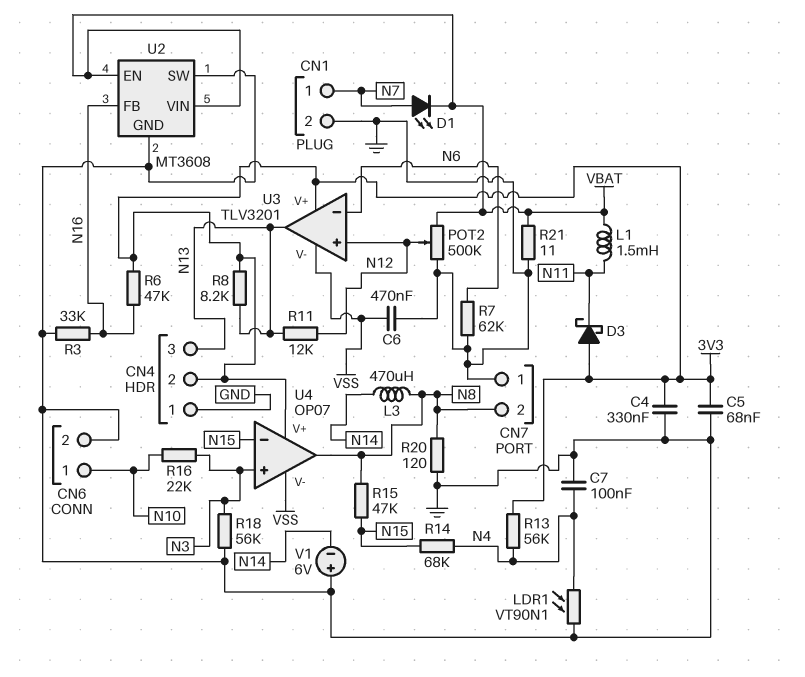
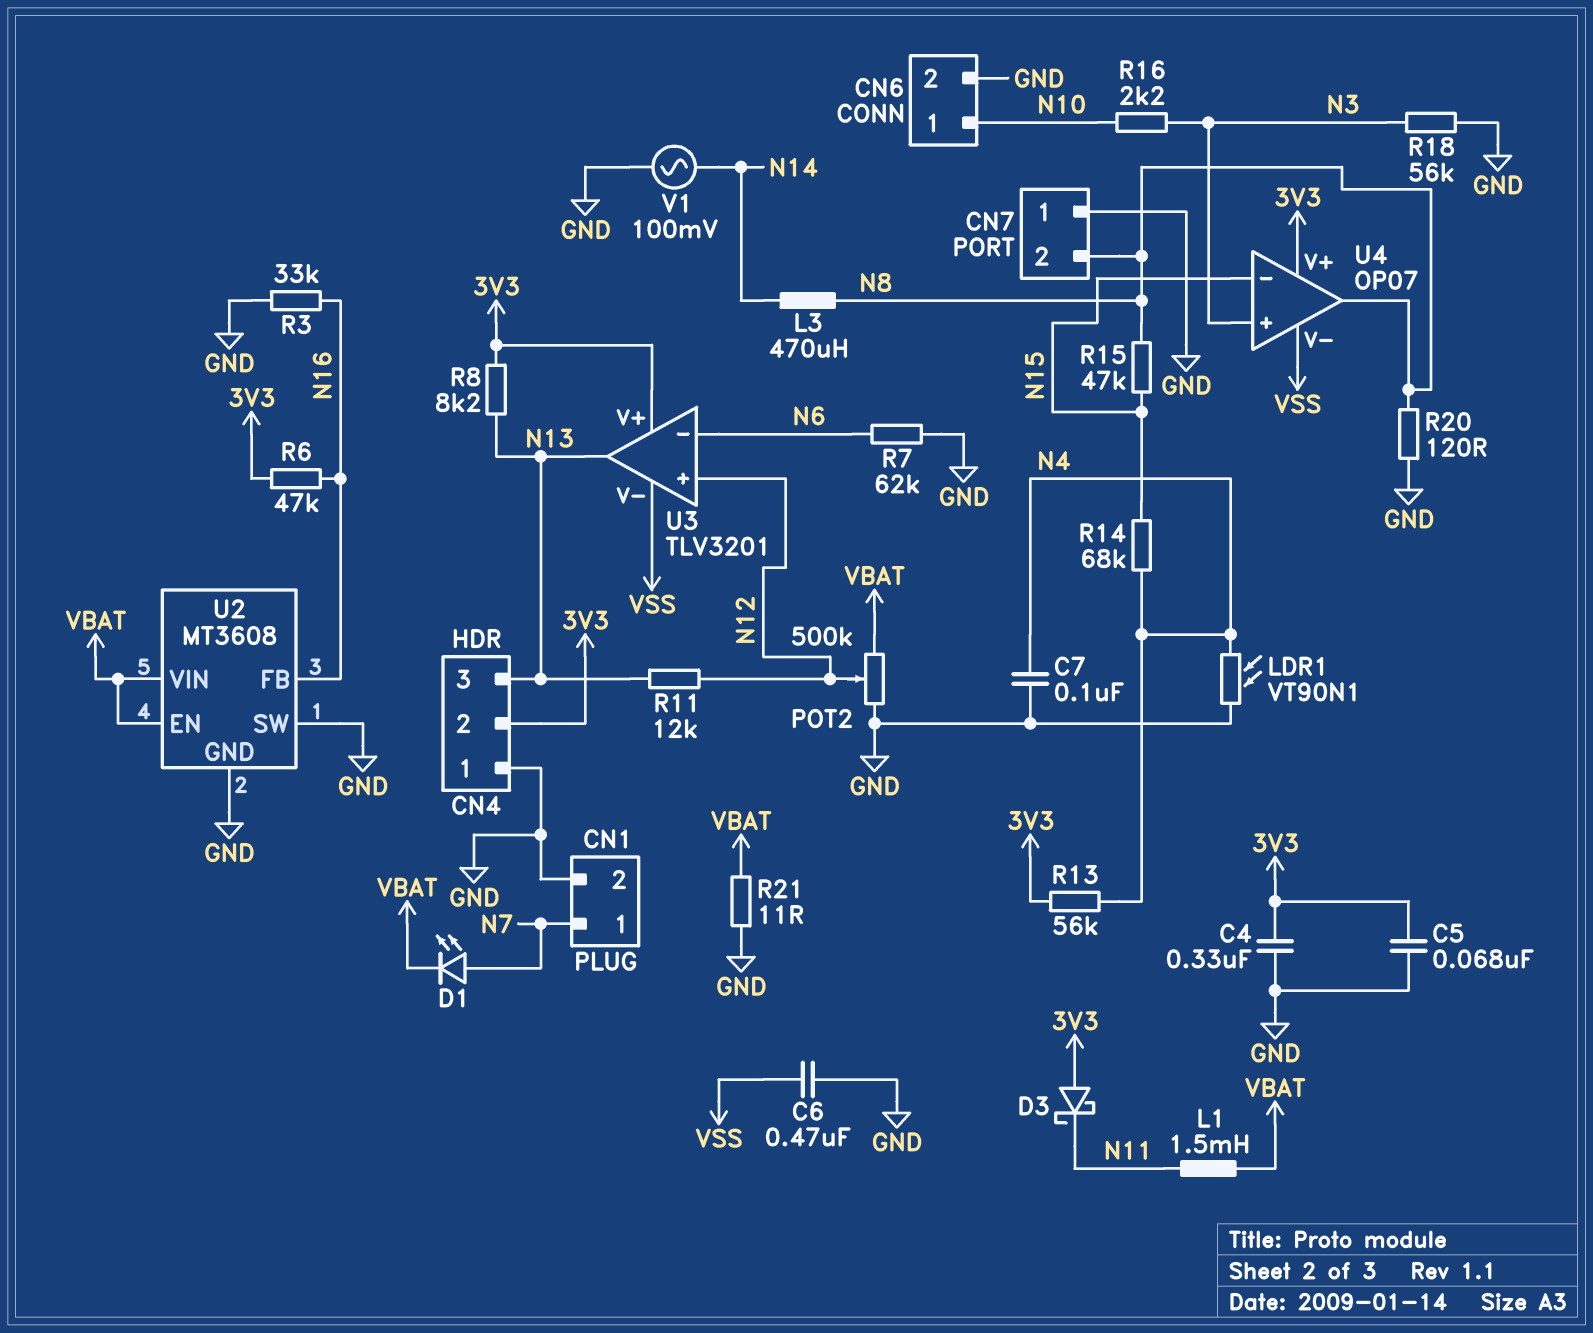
R16: 22k (N3, N10) -> 2.2k (N3, N10)
V1: 6V (plus GND, minus N14) -> AC 100mV (GND, N14)

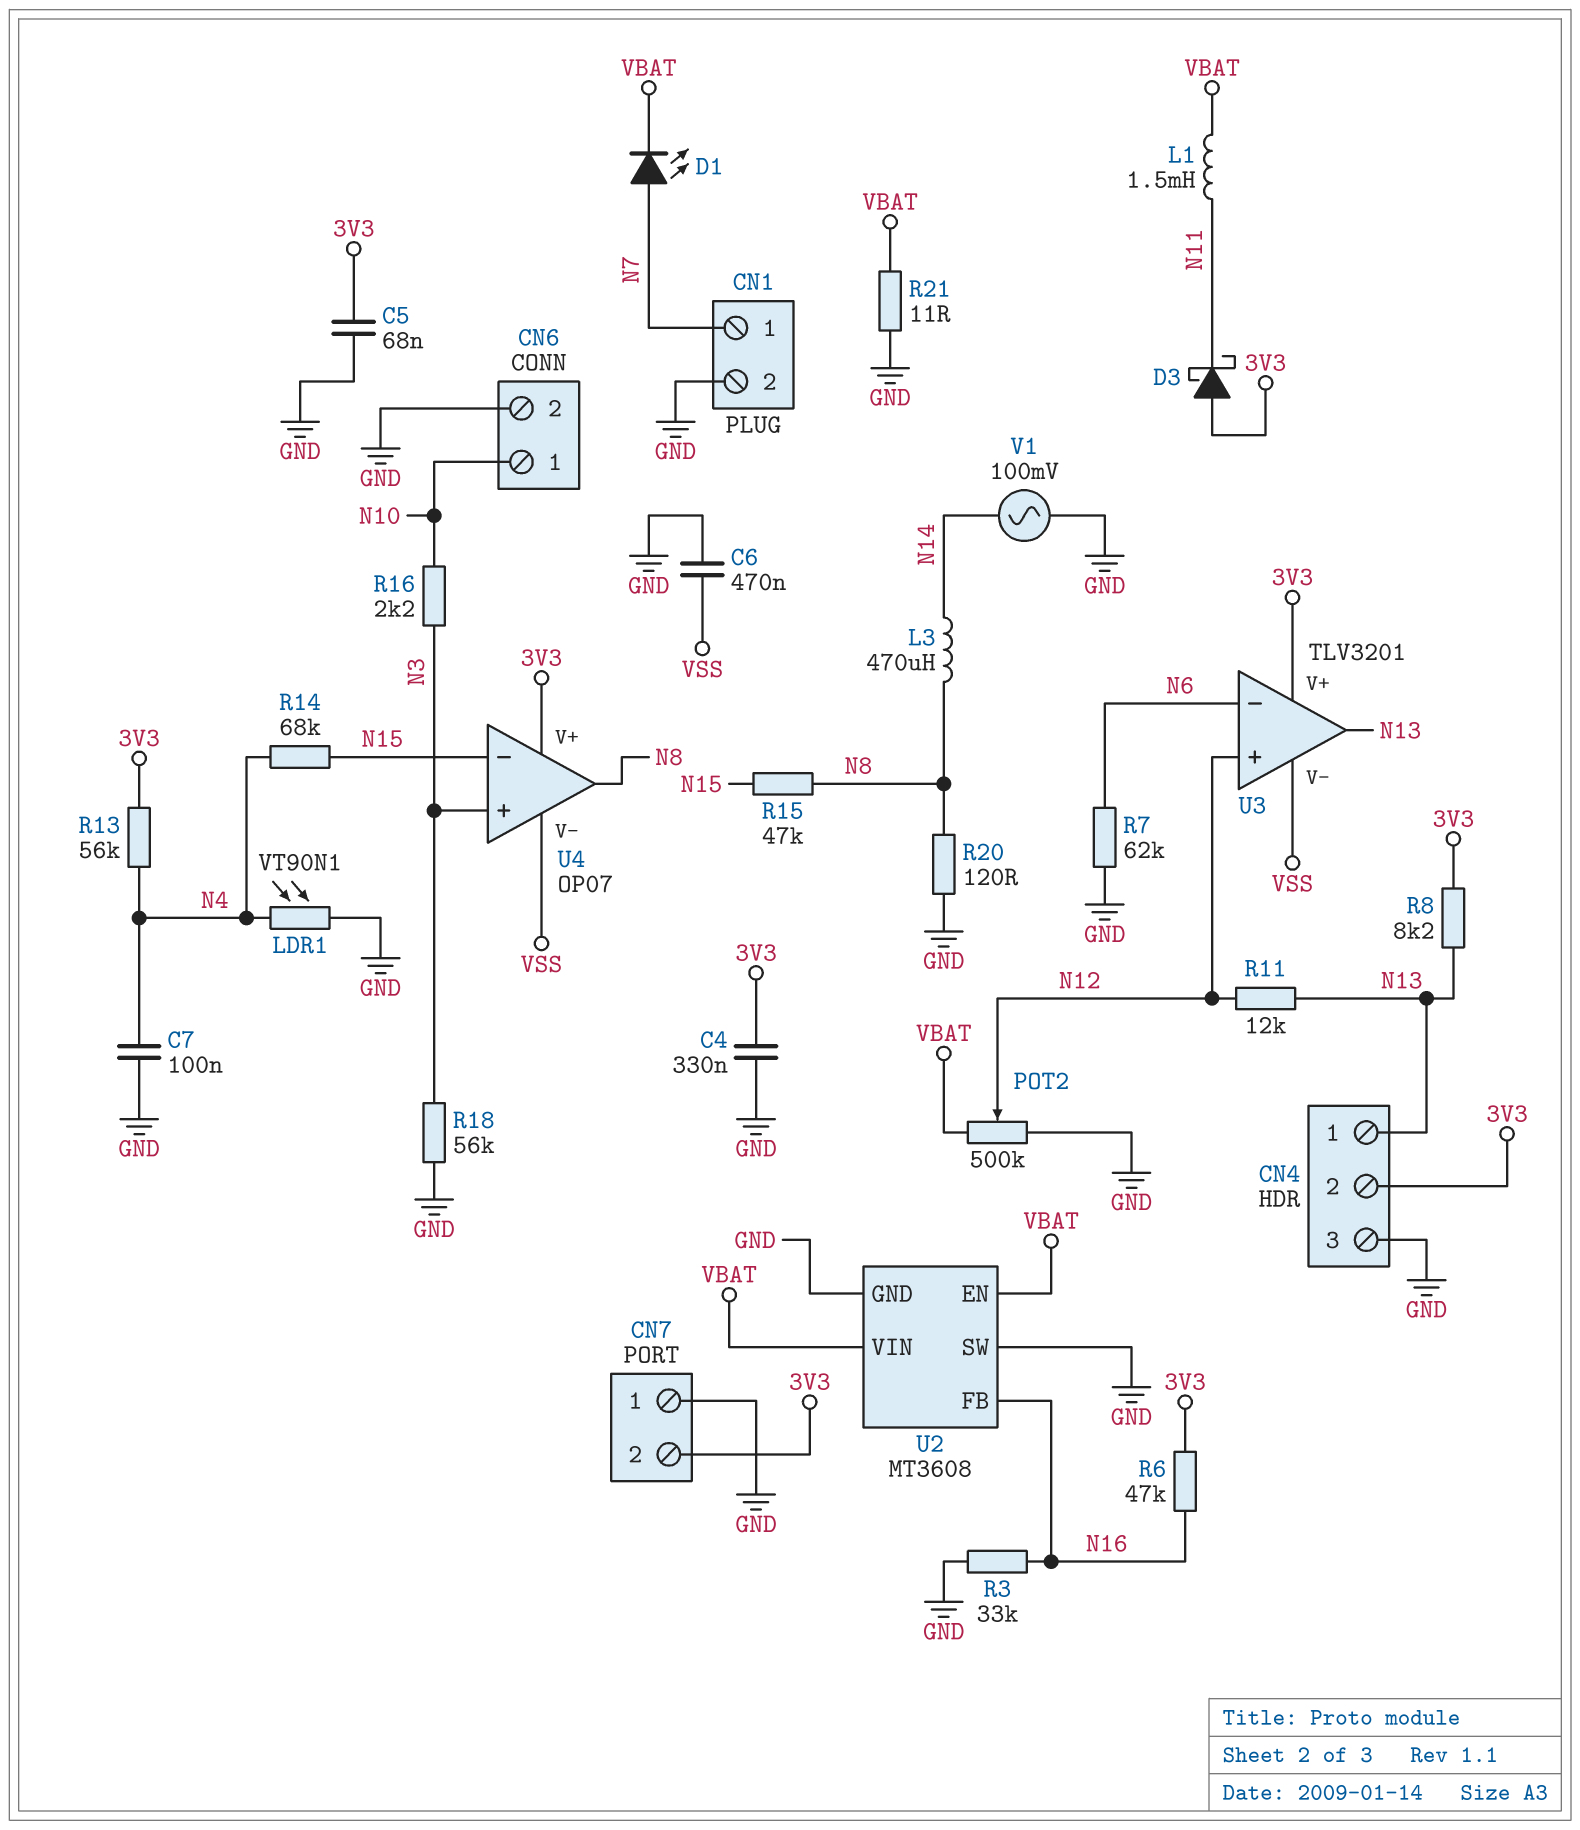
CN4 pin 1: GND -> N13
CN4 pin 3: N13 -> GND
CN7 pin 2: N8 -> 3V3

